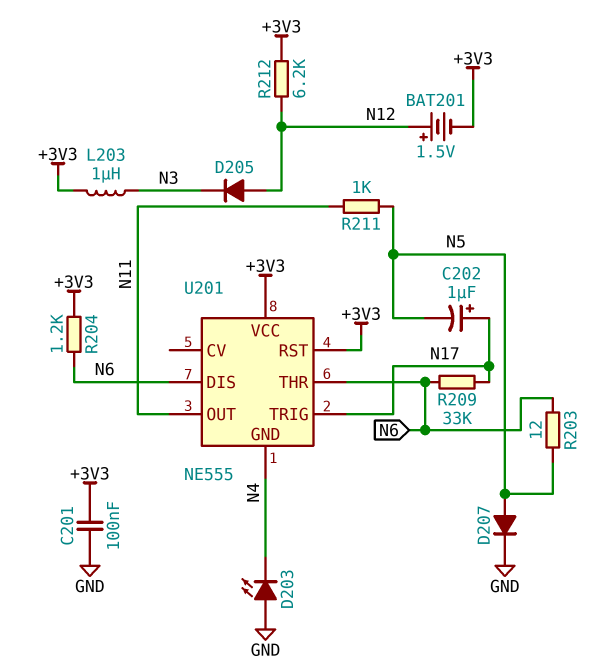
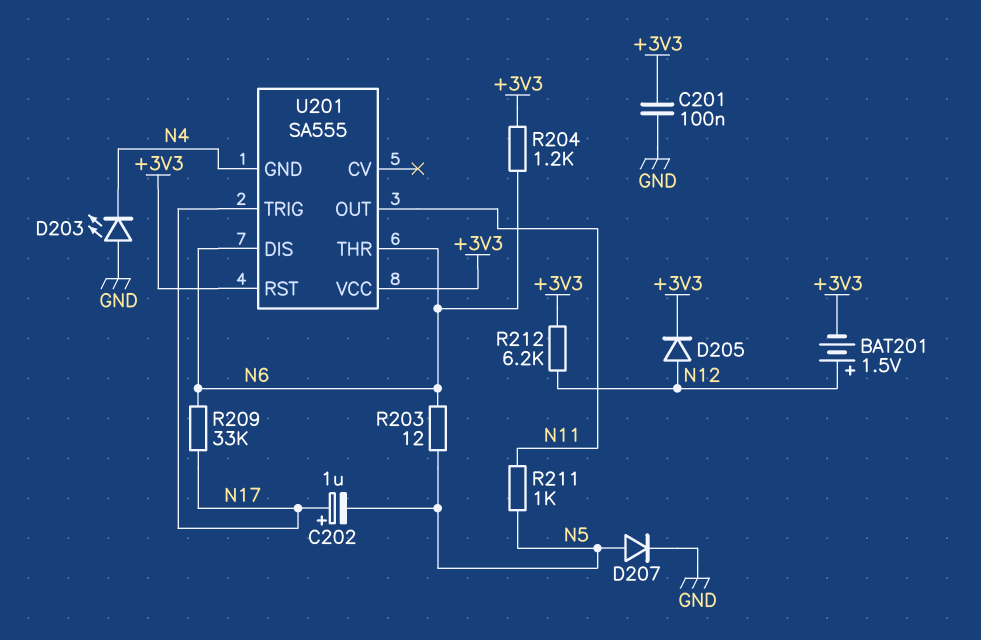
D205: diode (A N12, K N3) -> diode (A N12, K +3V3)
L203: 1uH (+3V3, N3) -> none
U201: NE555 -> SA555

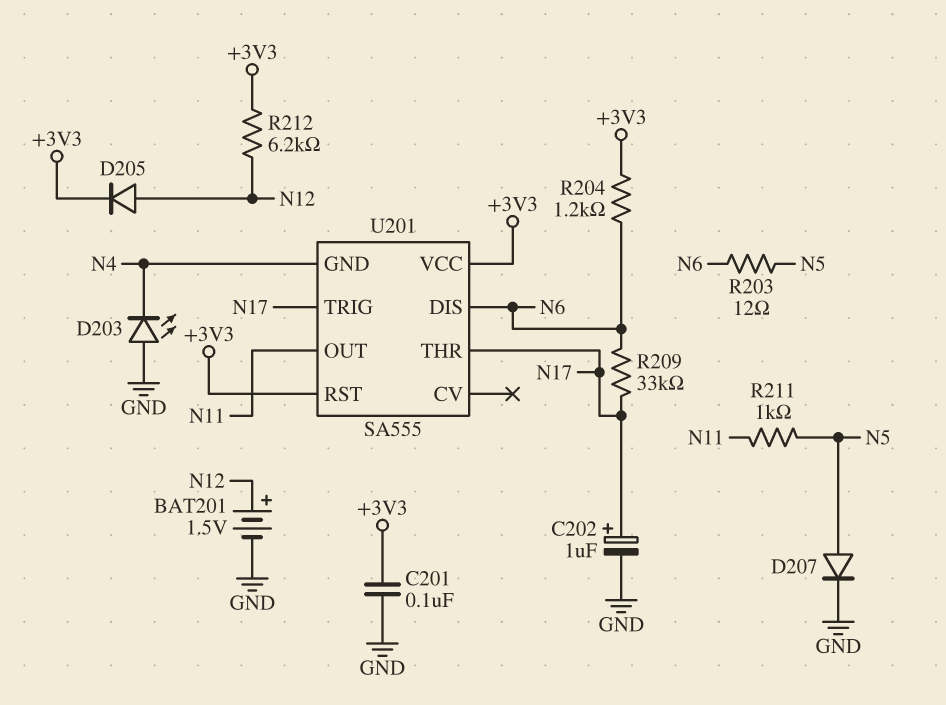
BAT201: 1.5V (plus N12, minus +3V3) -> 1.5V (plus N12, minus GND)
C202: 1uF (plus N17, minus N5) -> 1uF (plus N17, minus GND)
U201 pin THR: N6 -> N17

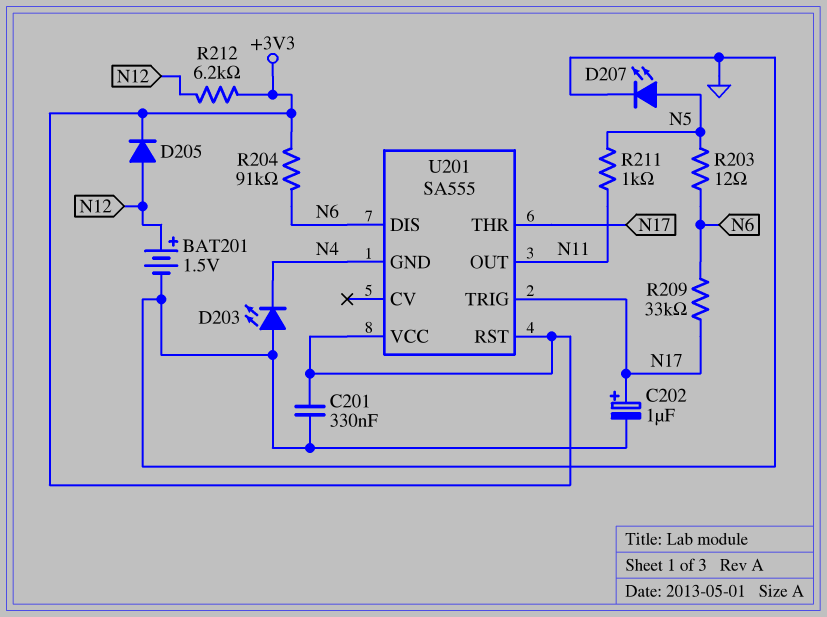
C201: 100nF (+3V3, GND) -> 330nF (+3V3, GND)
D207: diode (A N5, K GND) -> LED (A N5, K GND)
R204: 1.2k (+3V3, N6) -> 91k (+3V3, N6)

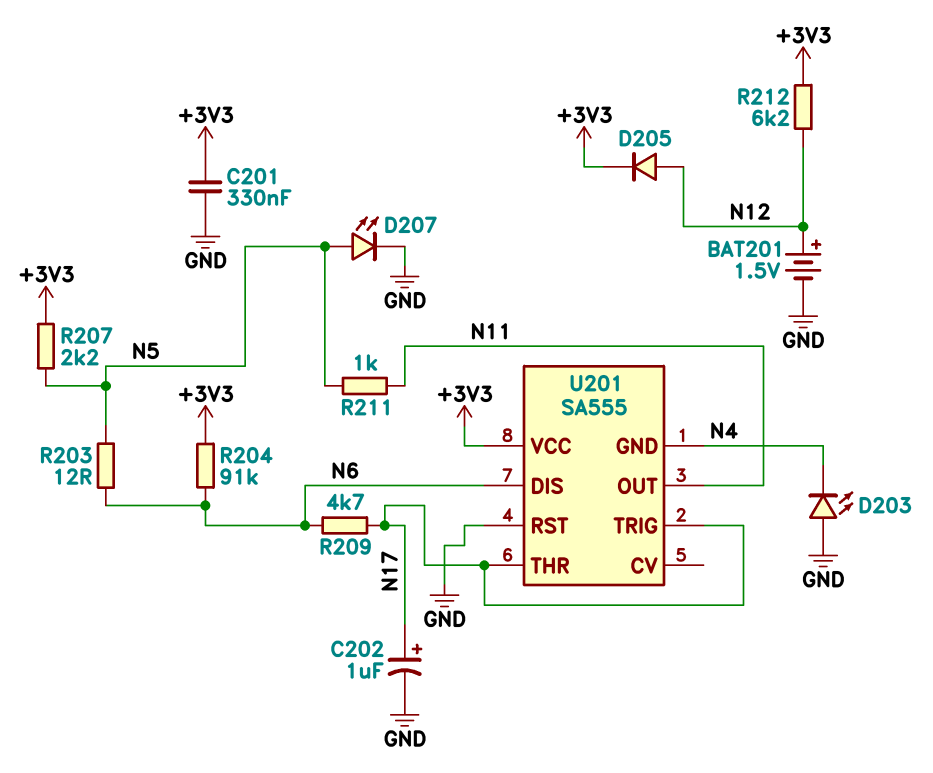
R207: none -> 2.2k (+3V3, N5)
R209: 33k (N6, N17) -> 4.7k (N6, N17)
U201 pin RST: +3V3 -> GND

